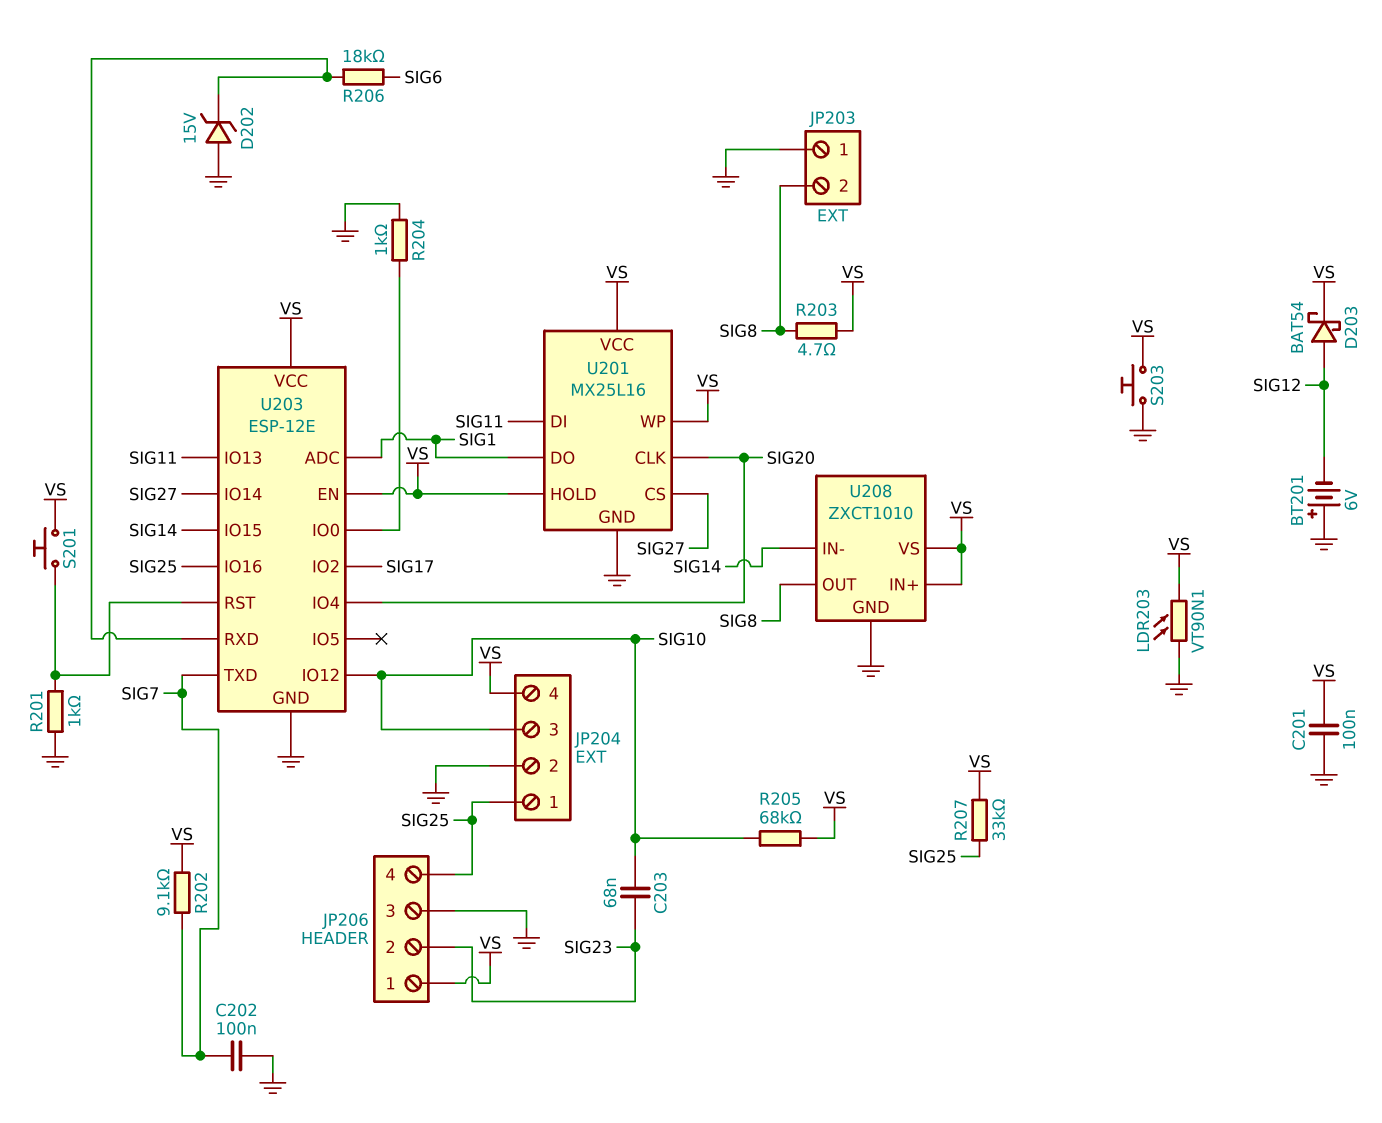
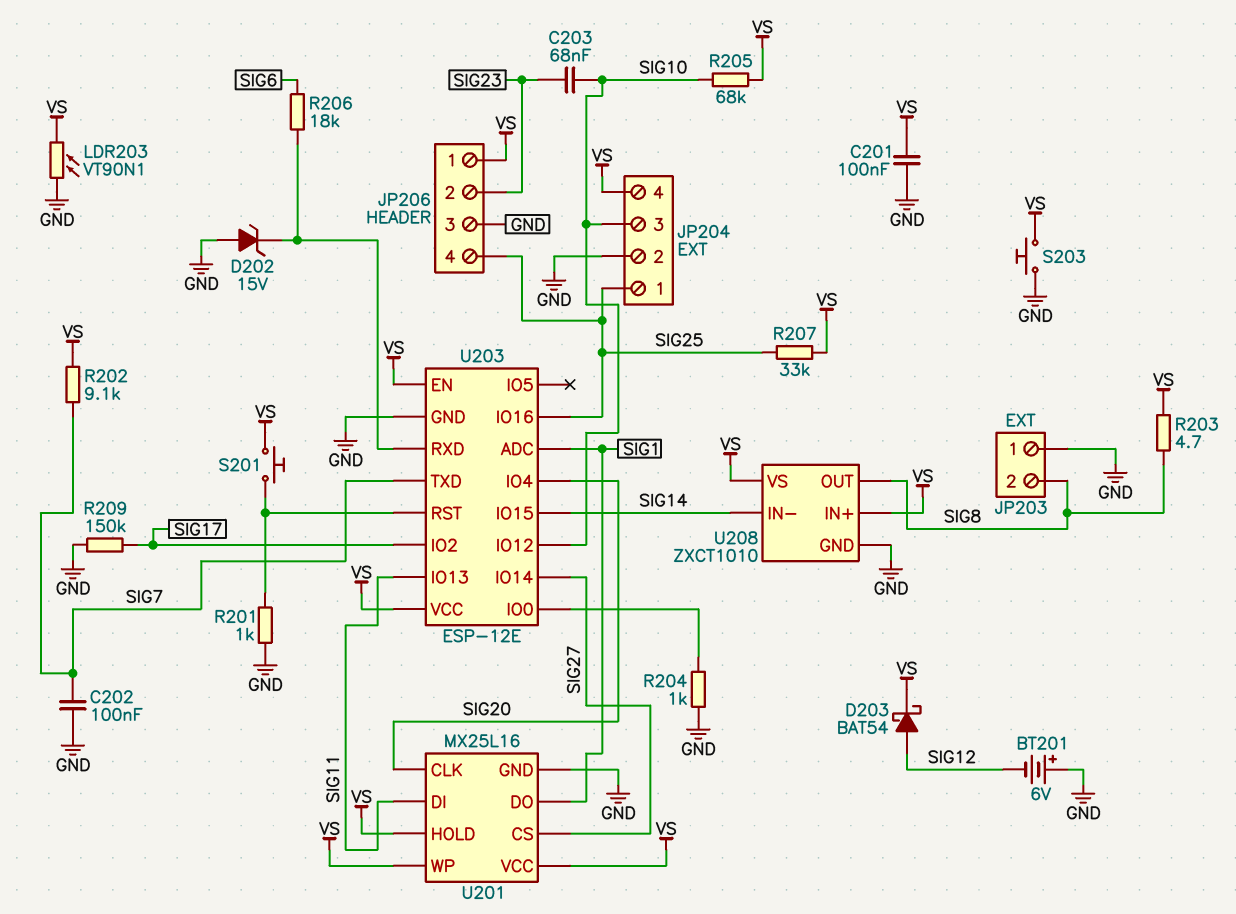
R209: none -> 150k (GND, SIG17)

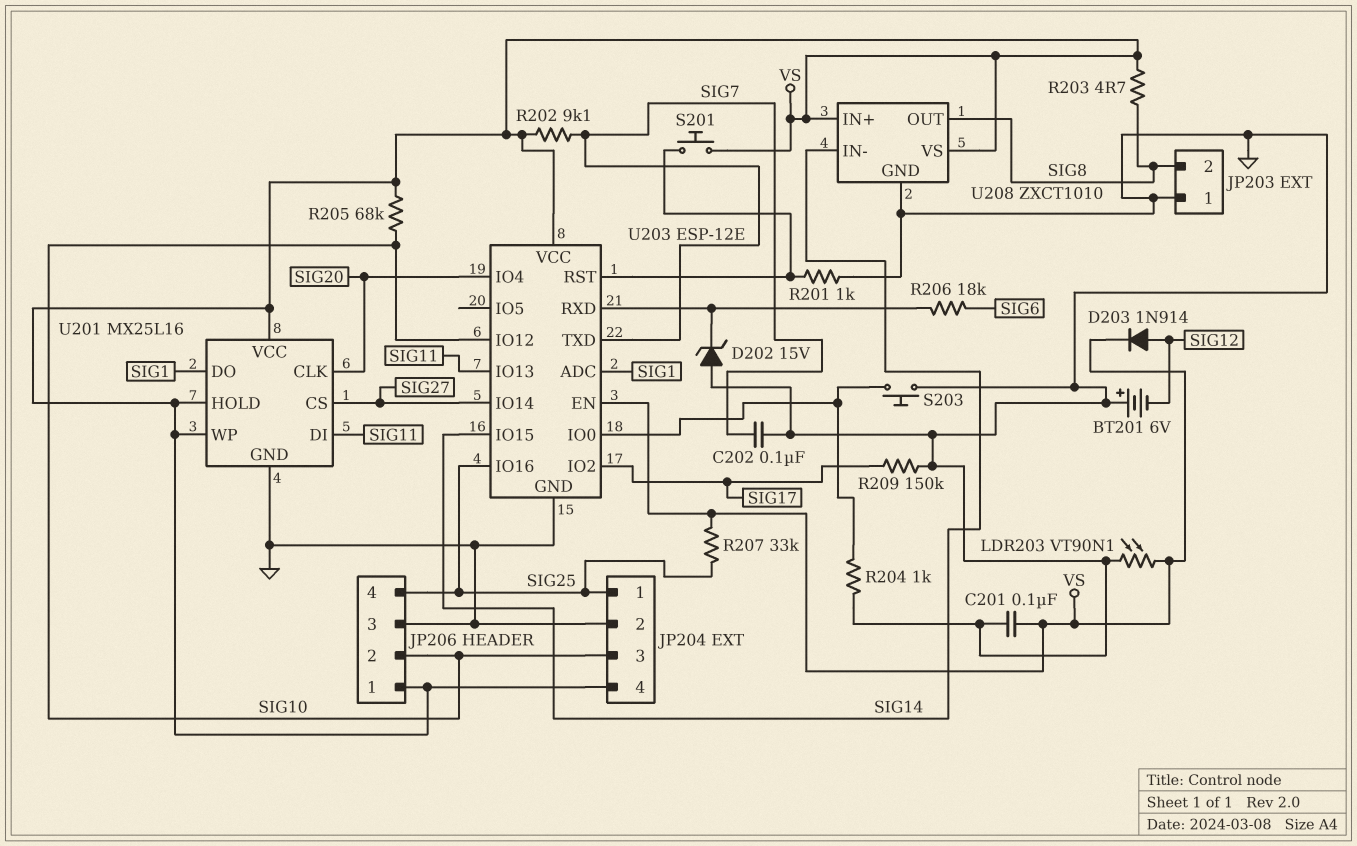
C203: 68nF (SIG10, SIG23) -> none
D203: schottky BAT54 (A SIG12, K VS) -> diode 1N914 (A SIG12, K VS)
JP206 pin 2: SIG23 -> SIG10
S203: button (GND, VS) -> button (GND, U203/IO0)

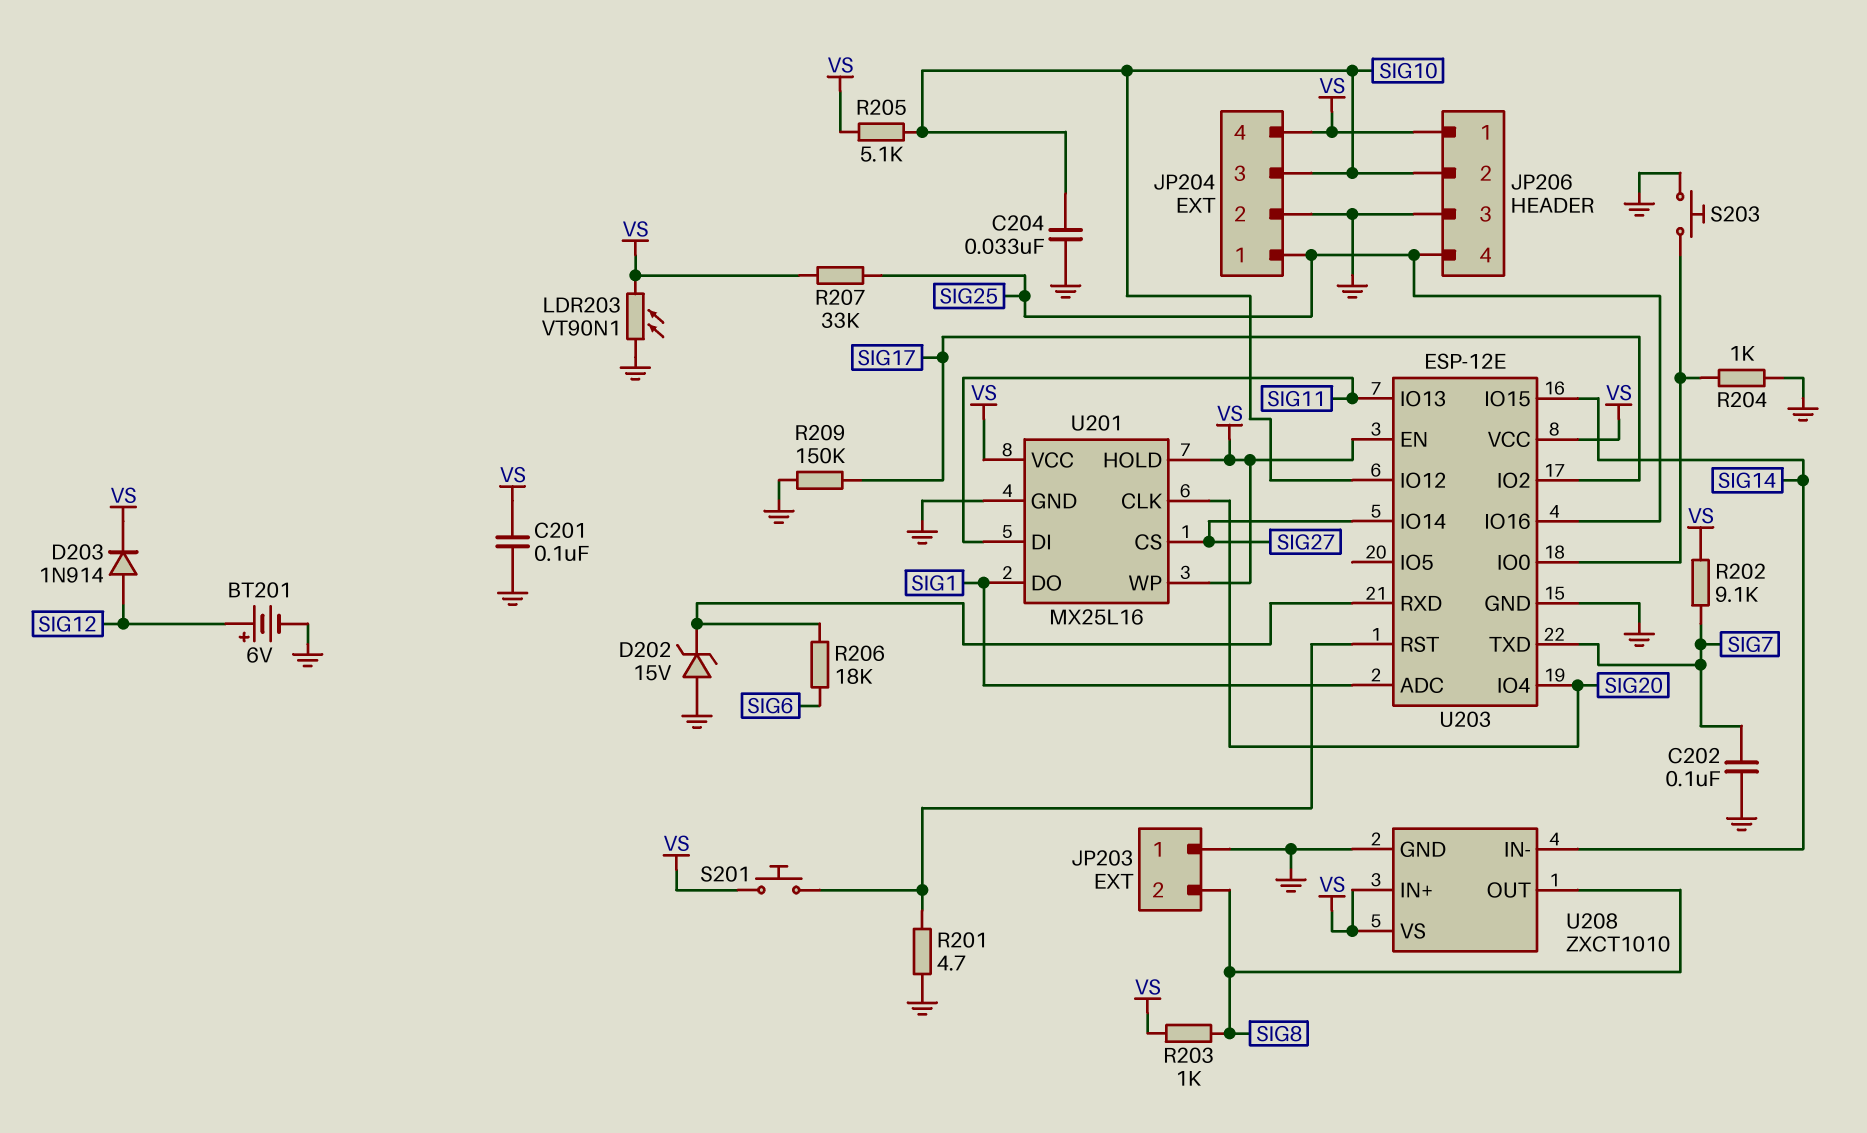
BT201: 6V (plus GND, minus SIG12) -> 6V (plus SIG12, minus GND)
C204: none -> 33nF (GND, SIG10)
R201: 1k (GND, U203/RST) -> 4.7 (GND, U203/RST)
R203: 4.7 (SIG8, VS) -> 1k (SIG8, VS)
R205: 68k (SIG10, VS) -> 5.1k (SIG10, VS)

